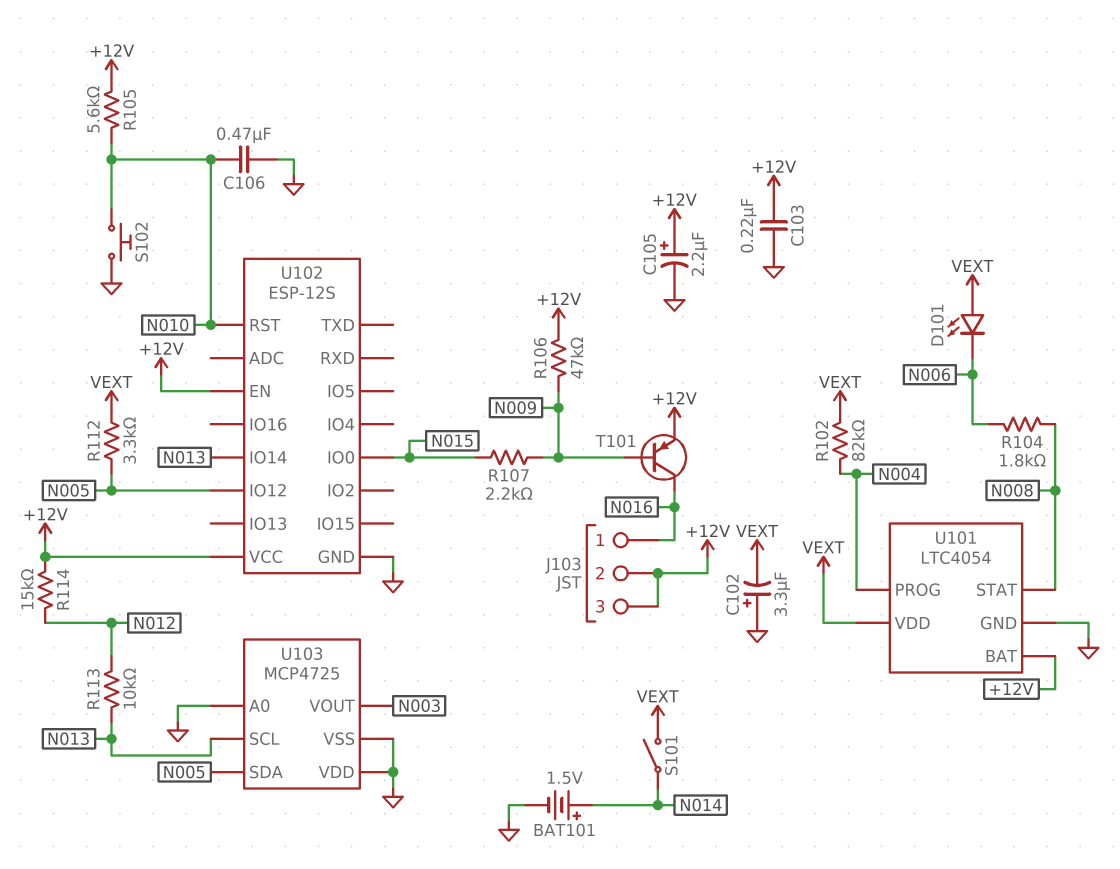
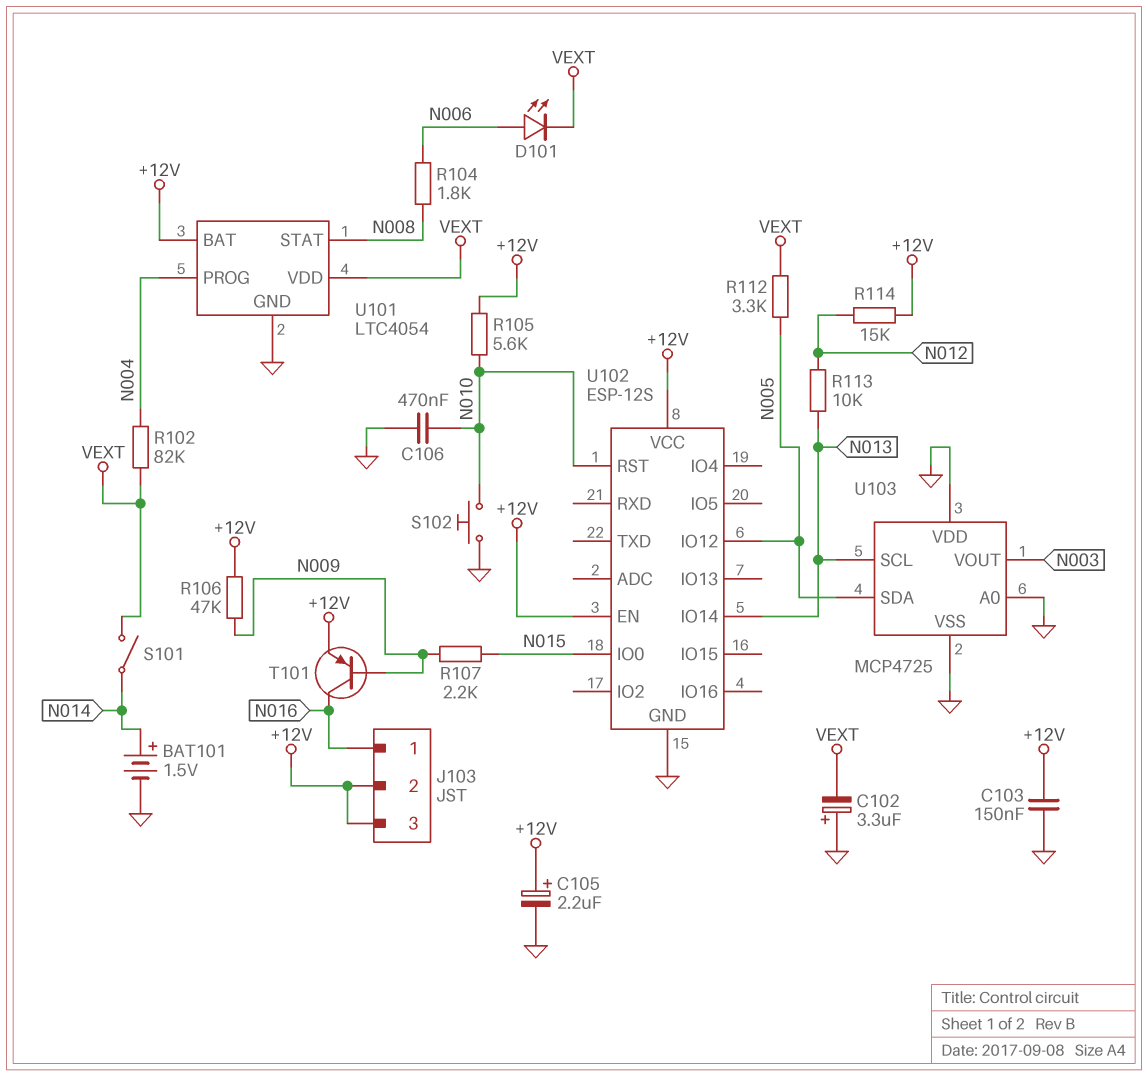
C103: 220nF (+12V, GND) -> 150nF (+12V, GND)
D101: LED (A VEXT, K N006) -> LED (A N006, K VEXT)

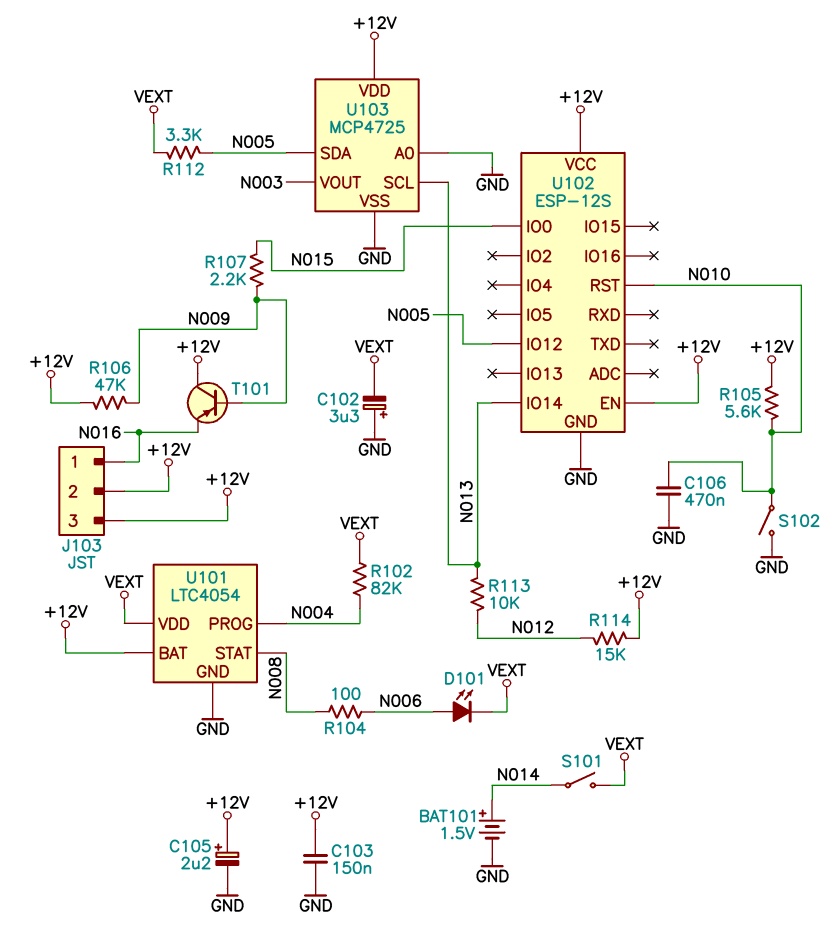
R104: 1.8k (N006, N008) -> 100 (N006, N008)
S102: button (GND, N010) -> switch (GND, N010)
T101: PNP (B N009, C N016, E +12V) -> PNP (B N009, C +12V, E N016)
U103 pin VDD: GND -> +12V

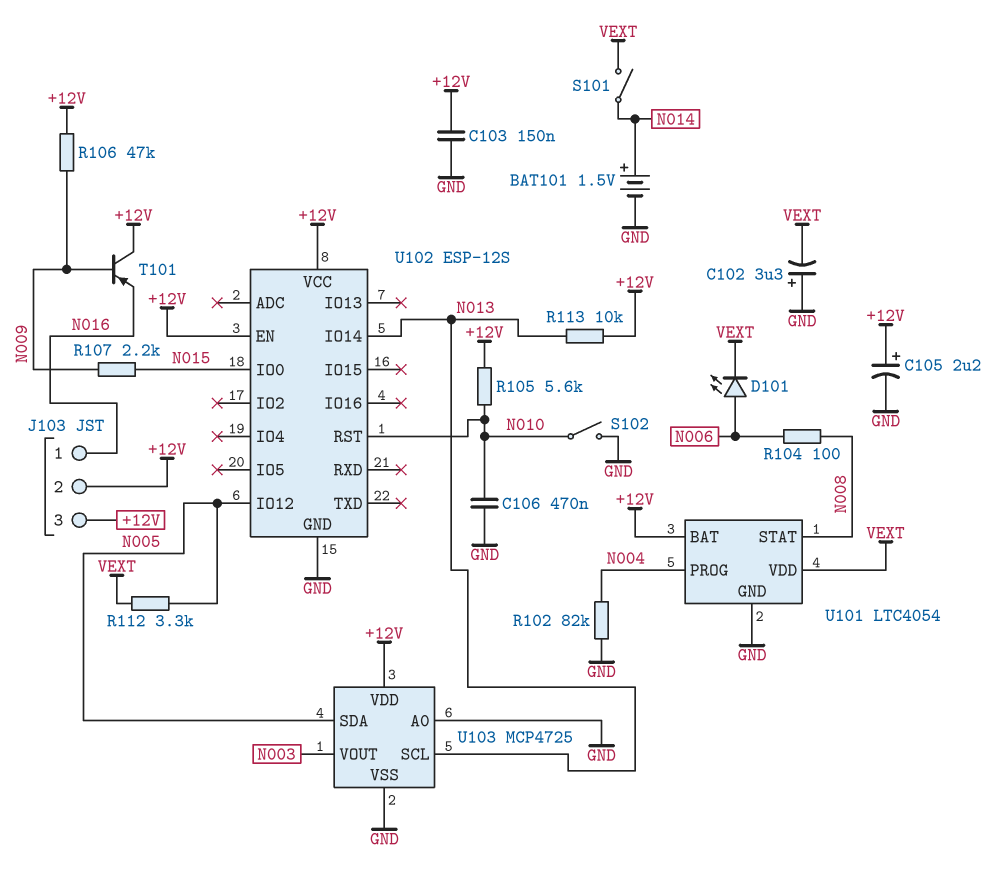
R102: 82k (N004, VEXT) -> 82k (GND, N004)
R113: 10k (N012, N013) -> 10k (+12V, N013)
R114: 15k (+12V, N012) -> none

